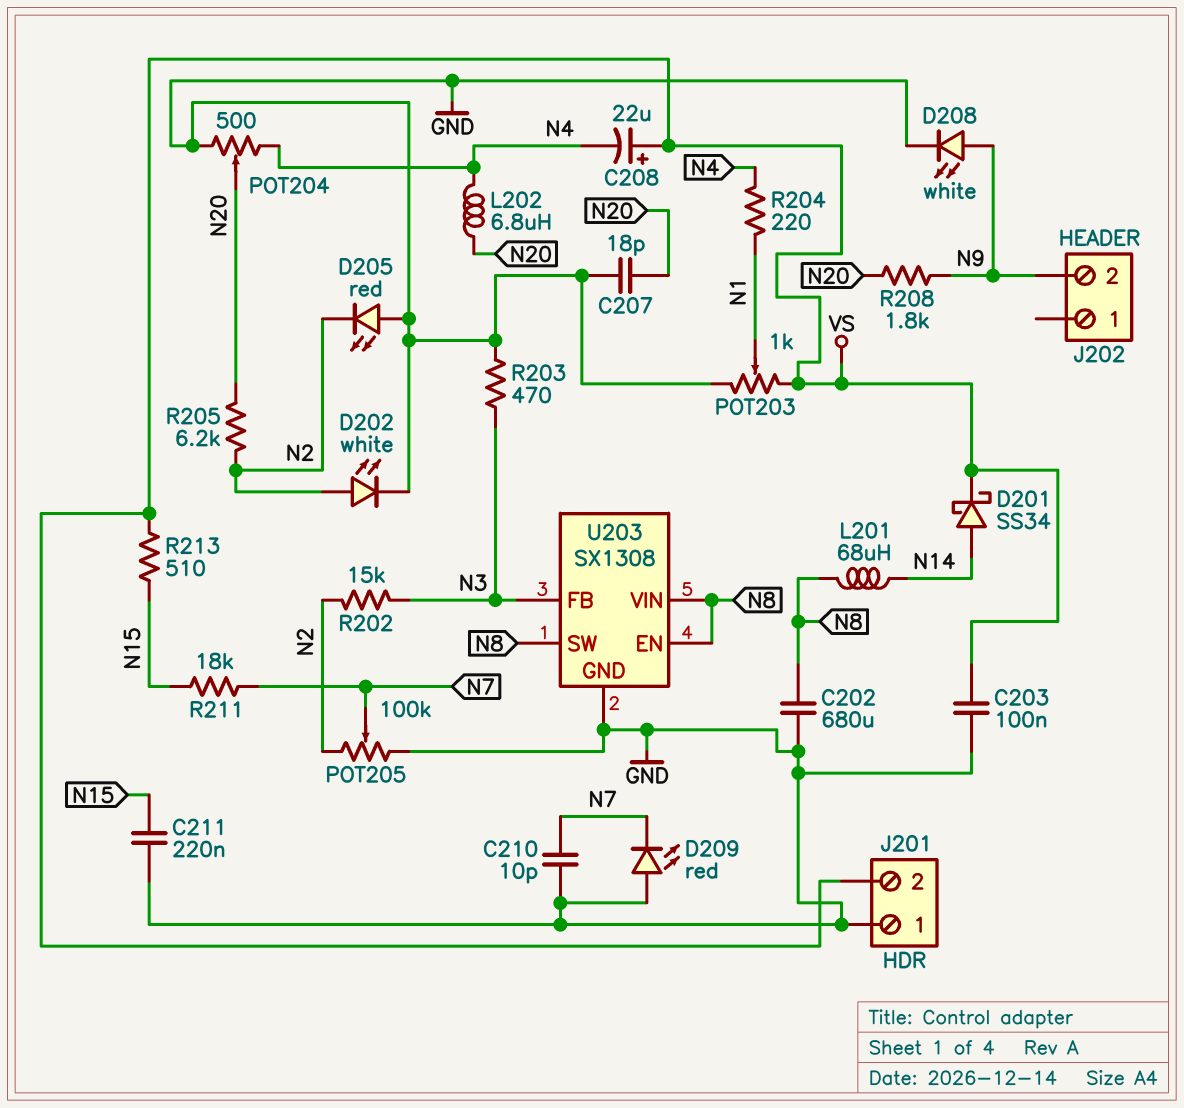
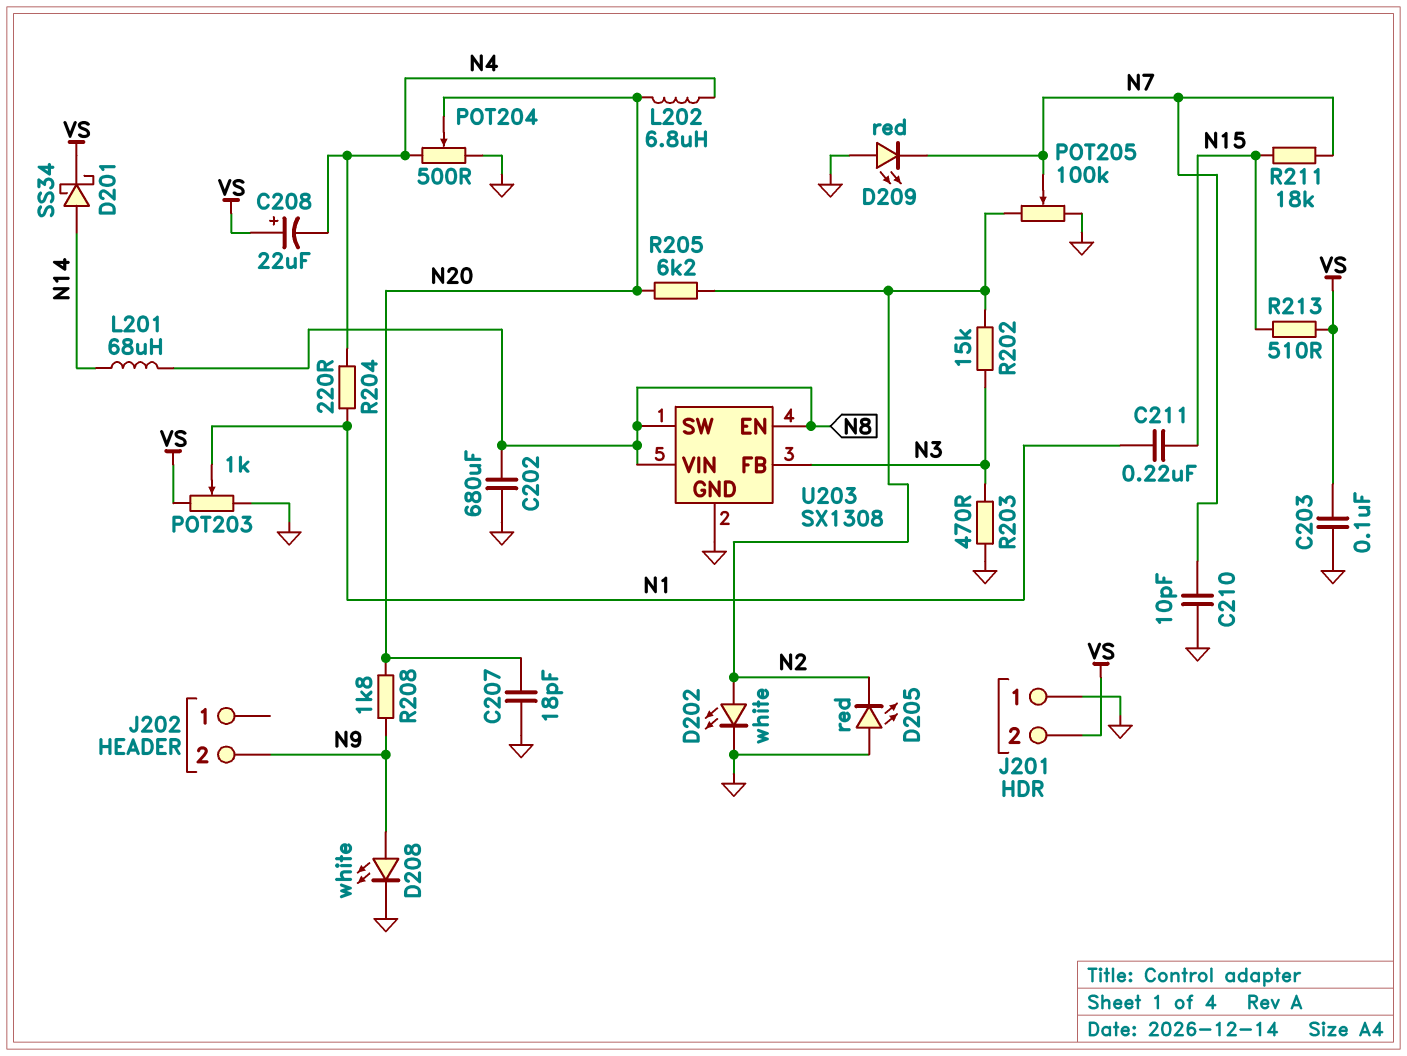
C211: 220nF (GND, N15) -> 220nF (N1, N15)

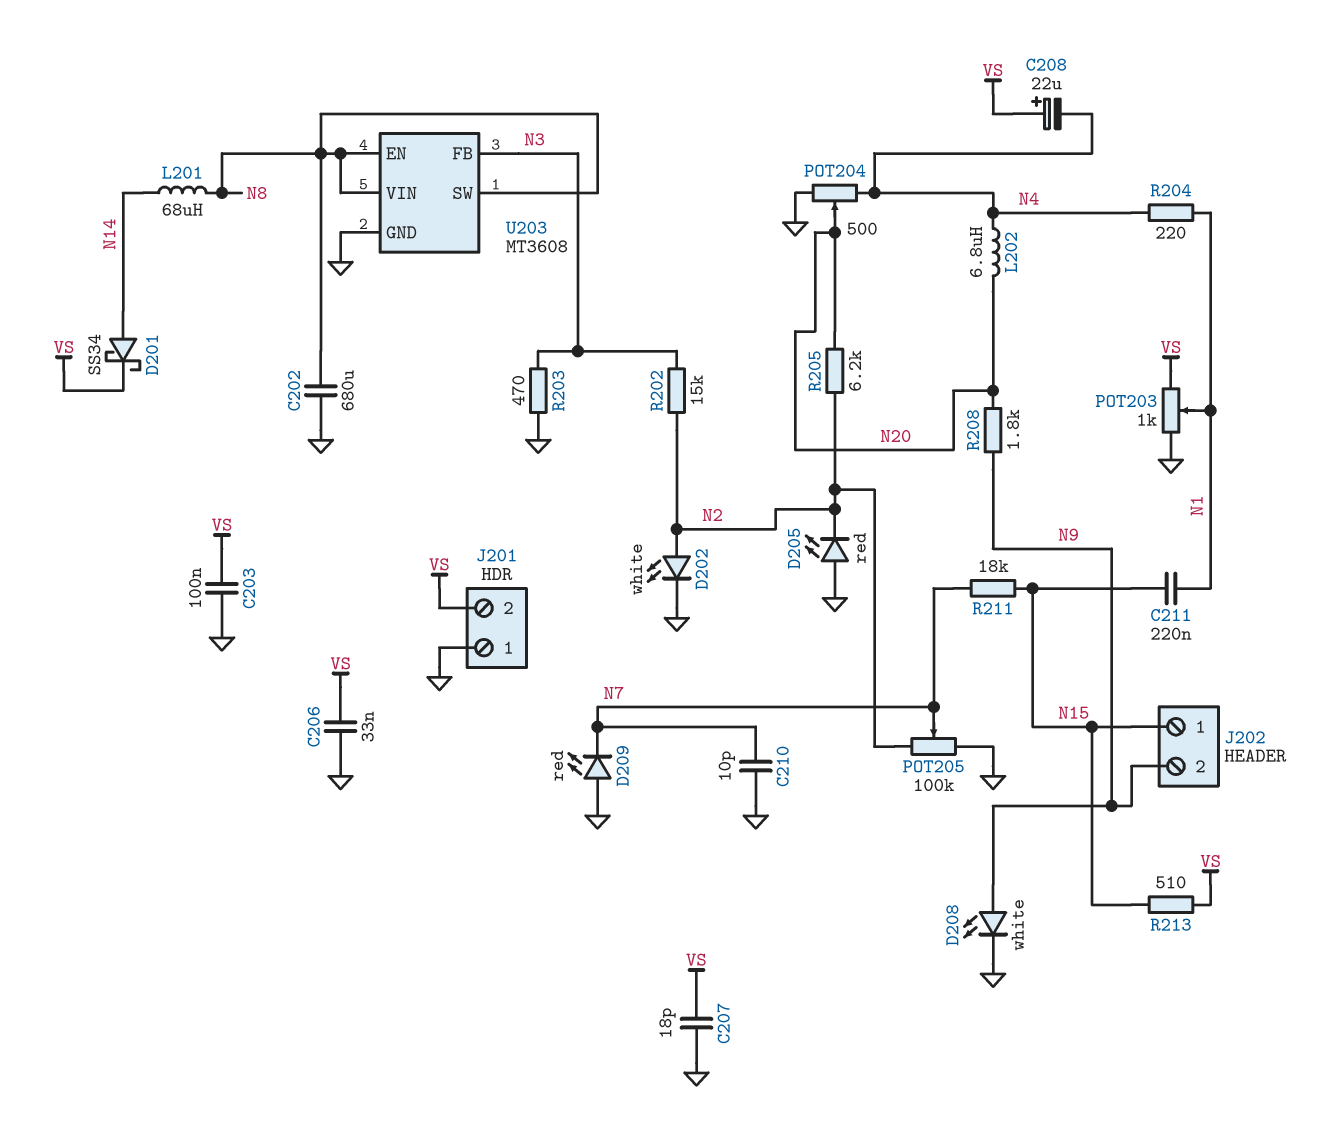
C206: none -> 33nF (GND, VS)
C207: 18pF (GND, N20) -> 18pF (GND, VS)
J202 pin 1: none -> N15
U203: SX1308 -> MT3608

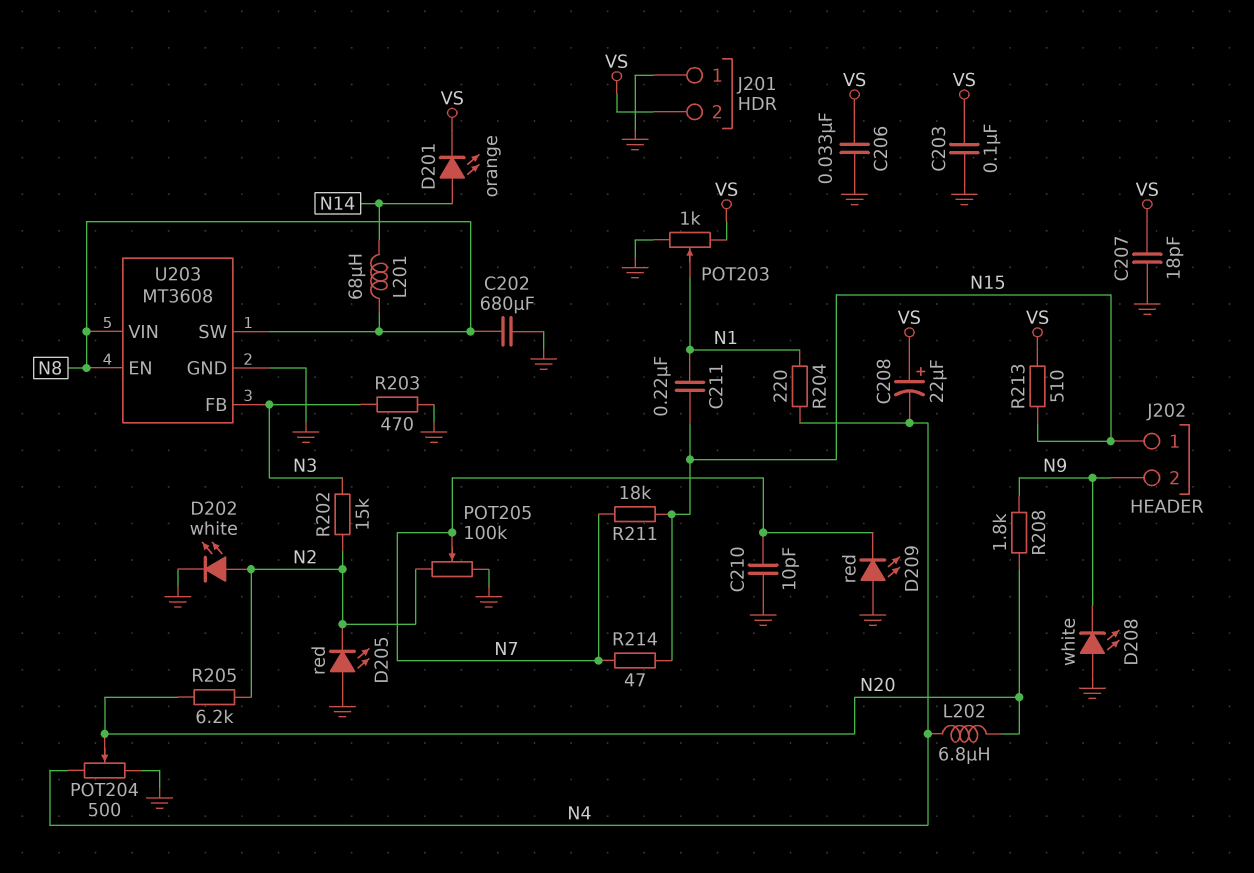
D201: schottky SS34 (A N14, K VS) -> LED orange (A N14, K VS)
D208: LED white (A N9, K GND) -> LED white (A GND, K N9)
R214: none -> 47 (N7, N15)

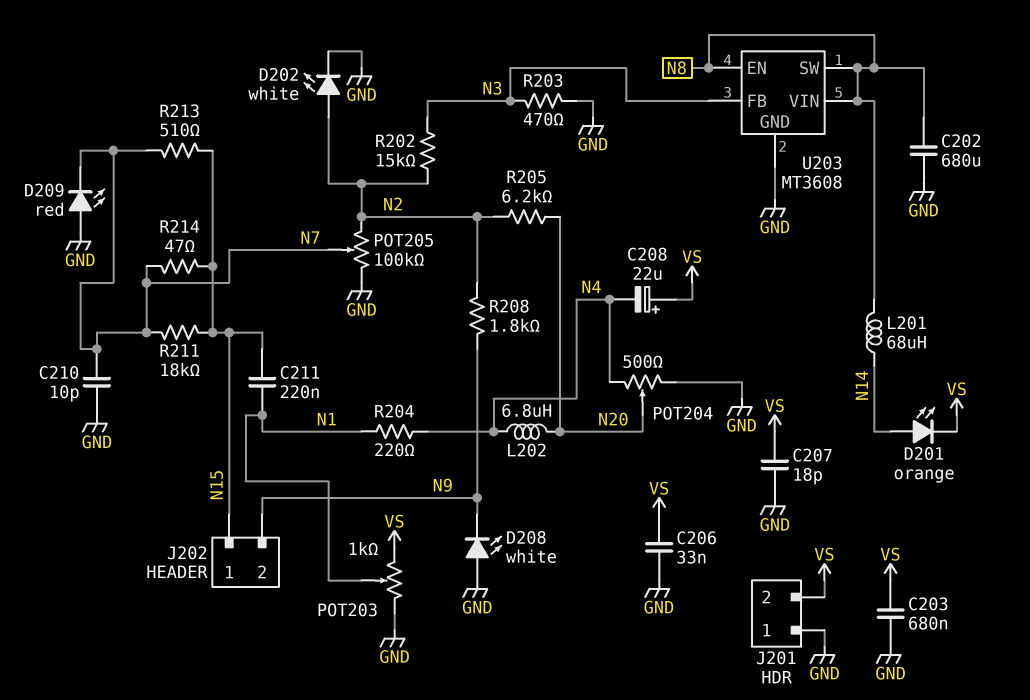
C203: 100nF (GND, VS) -> 680nF (GND, VS)
D205: LED red (A GND, K N2) -> none
R208: 1.8k (N9, N20) -> 1.8k (N2, N9)
R213: 510 (N15, VS) -> 510 (N7, N15)

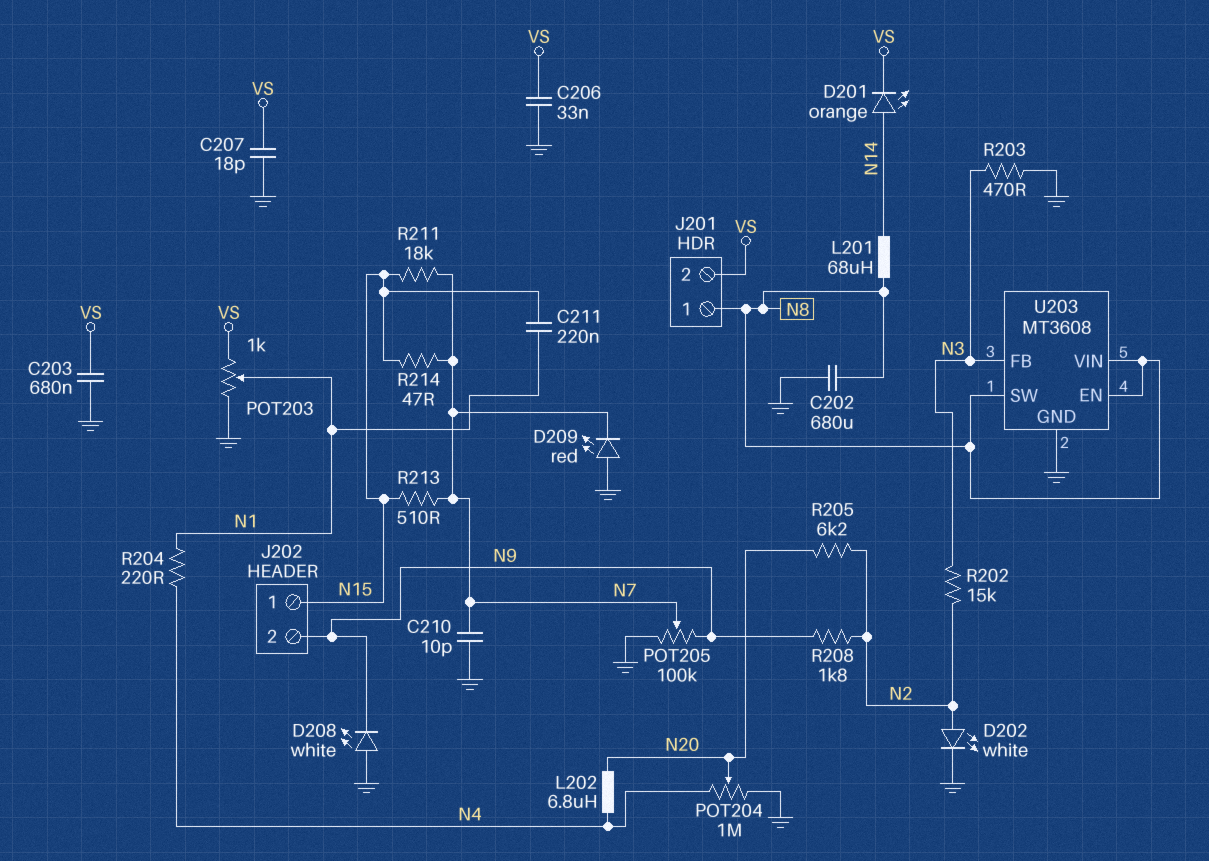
C208: 22uF (plus VS, minus N4) -> none
J201 pin 1: GND -> N8
POT204: 500 (GND, N4, wiper N20) -> 1M (GND, N4, wiper N20)
POT205: 100k (GND, N2, wiper N7) -> 100k (GND, N9, wiper N7)

